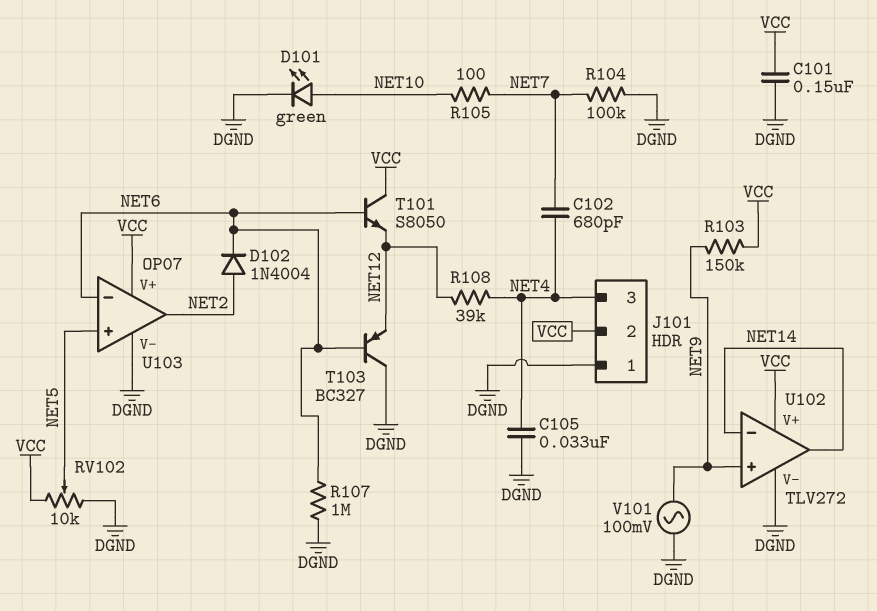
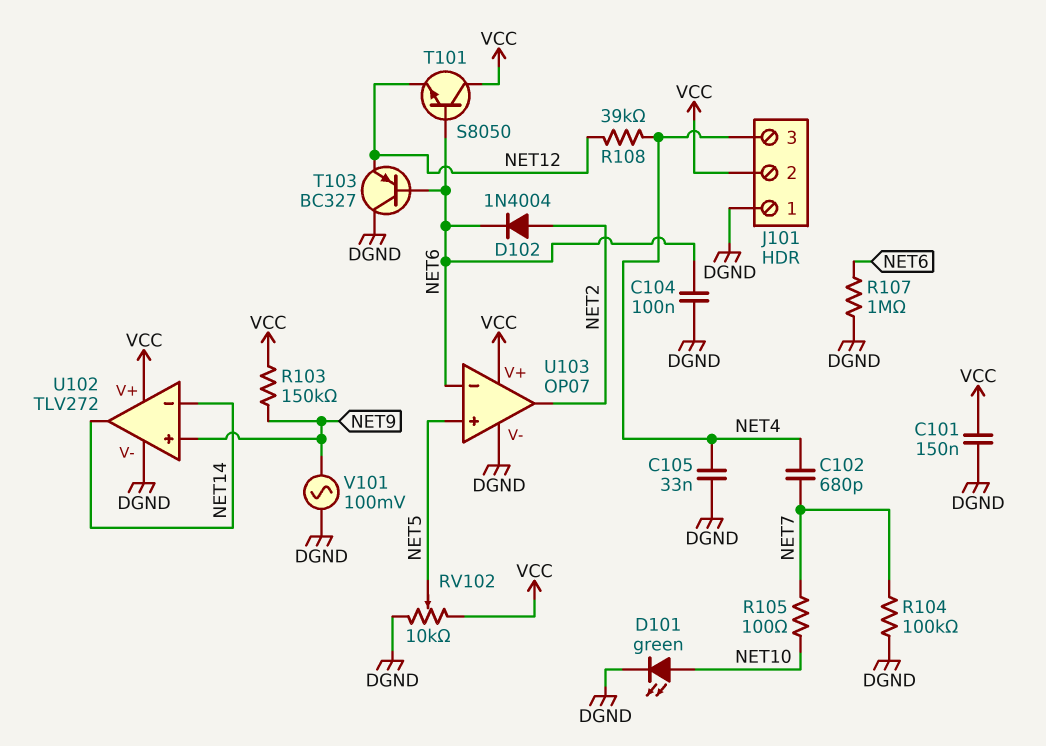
C104: none -> 100nF (DGND, NET6)

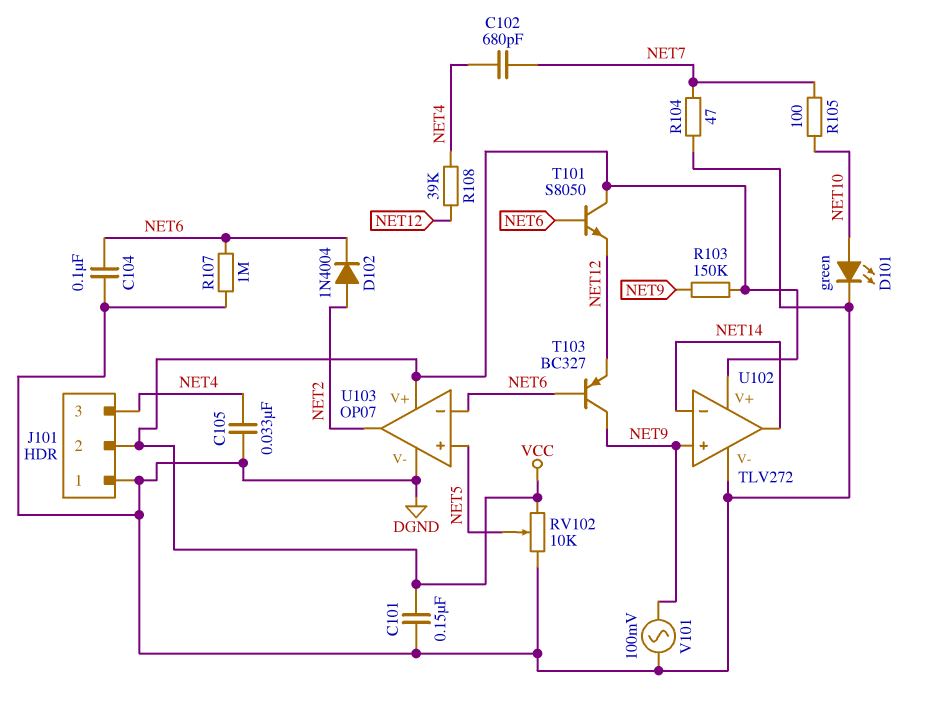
R104: 100k (DGND, NET7) -> 47 (DGND, NET7)
T103: PNP BC327 (B NET6, C DGND, E NET12) -> PNP BC327 (B NET6, C NET9, E NET12)

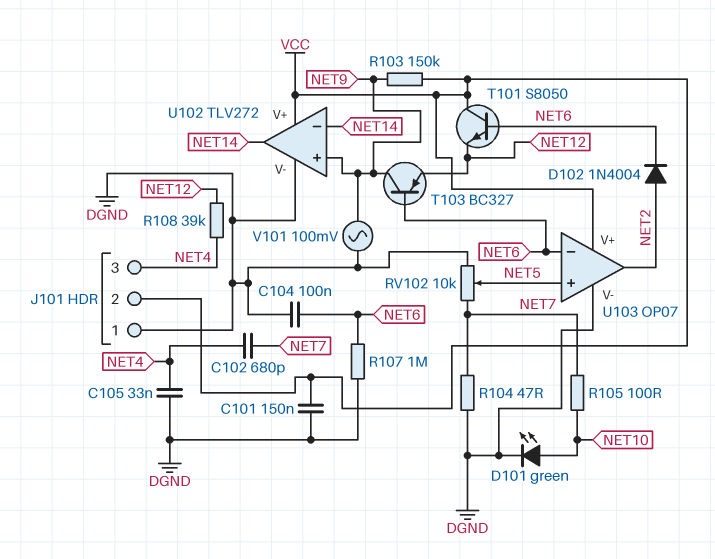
RV102: 10k (DGND, VCC, wiper NET5) -> 10k (DGND, NET7, wiper NET5)

